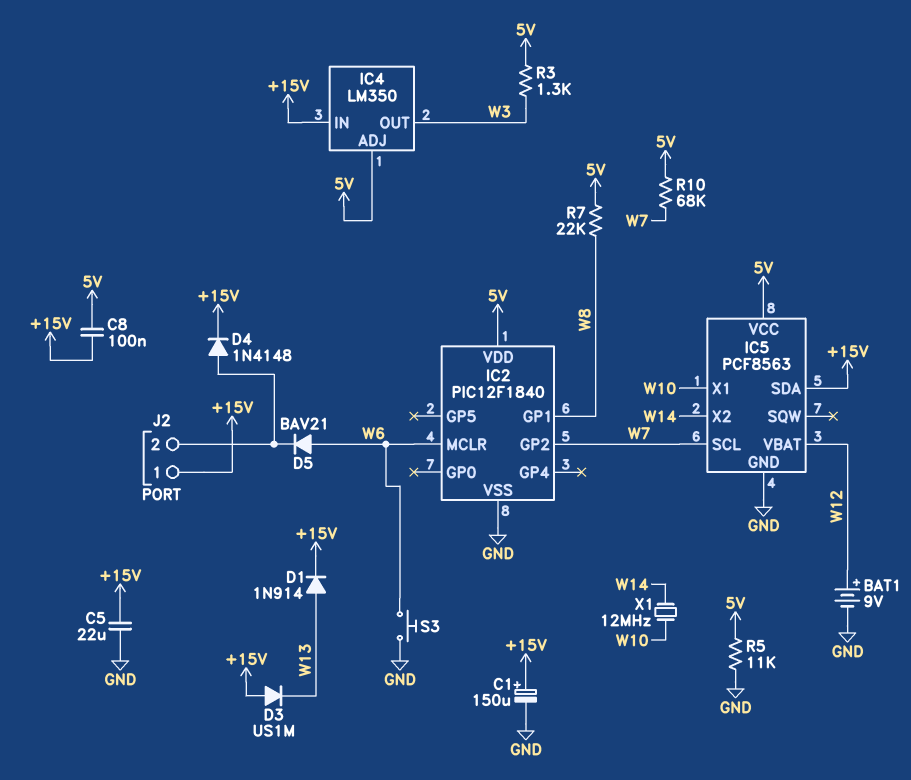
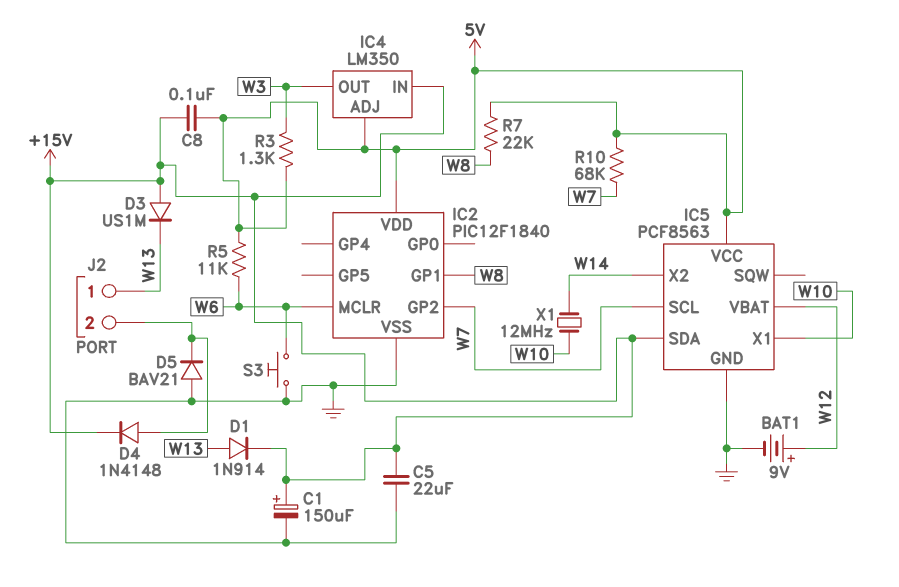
D5: diode BAV21 (A W6, K J2/2) -> diode BAV21 (A GND, K J2/2)
J2 pin 1: +15V -> W13
R5: 11k (5V, GND) -> 11k (5V, W6)

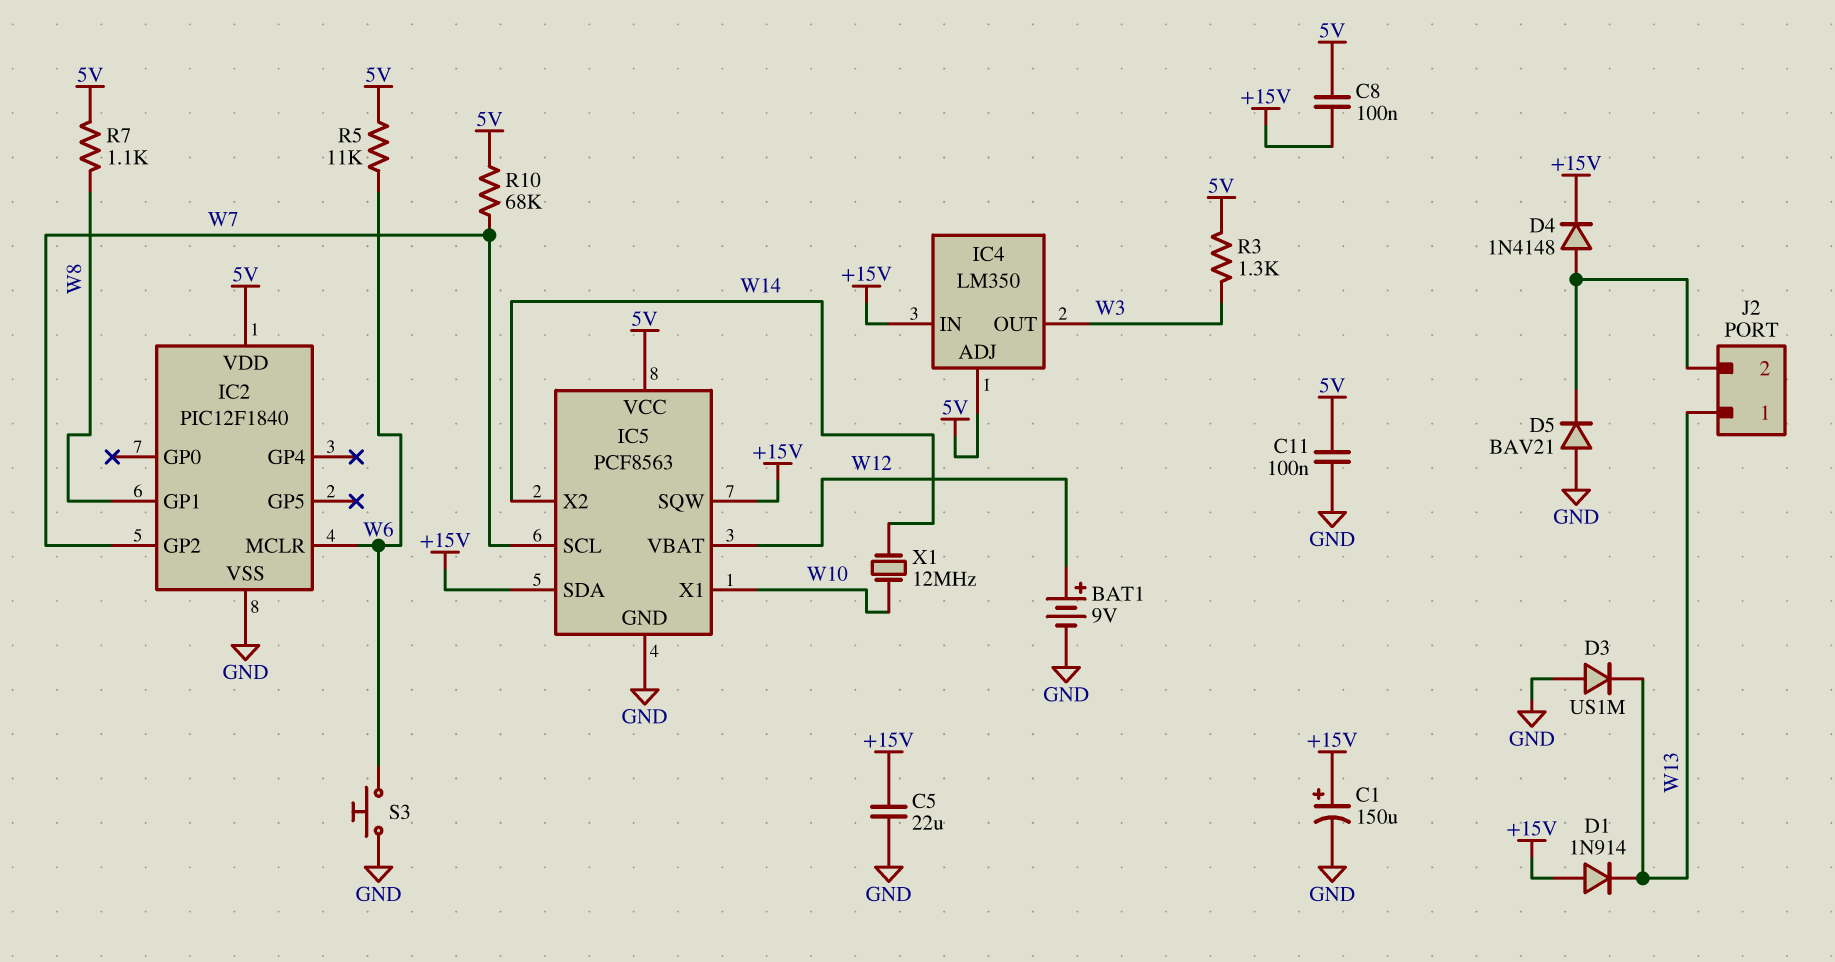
C11: none -> 100nF (5V, GND)
D1: diode 1N914 (A W13, K +15V) -> diode 1N914 (A +15V, K W13)
D3: diode US1M (A +15V, K W13) -> diode US1M (A GND, K W13)
IC5 pin SQW: none -> +15V
R7: 22k (5V, W8) -> 1.1k (5V, W8)

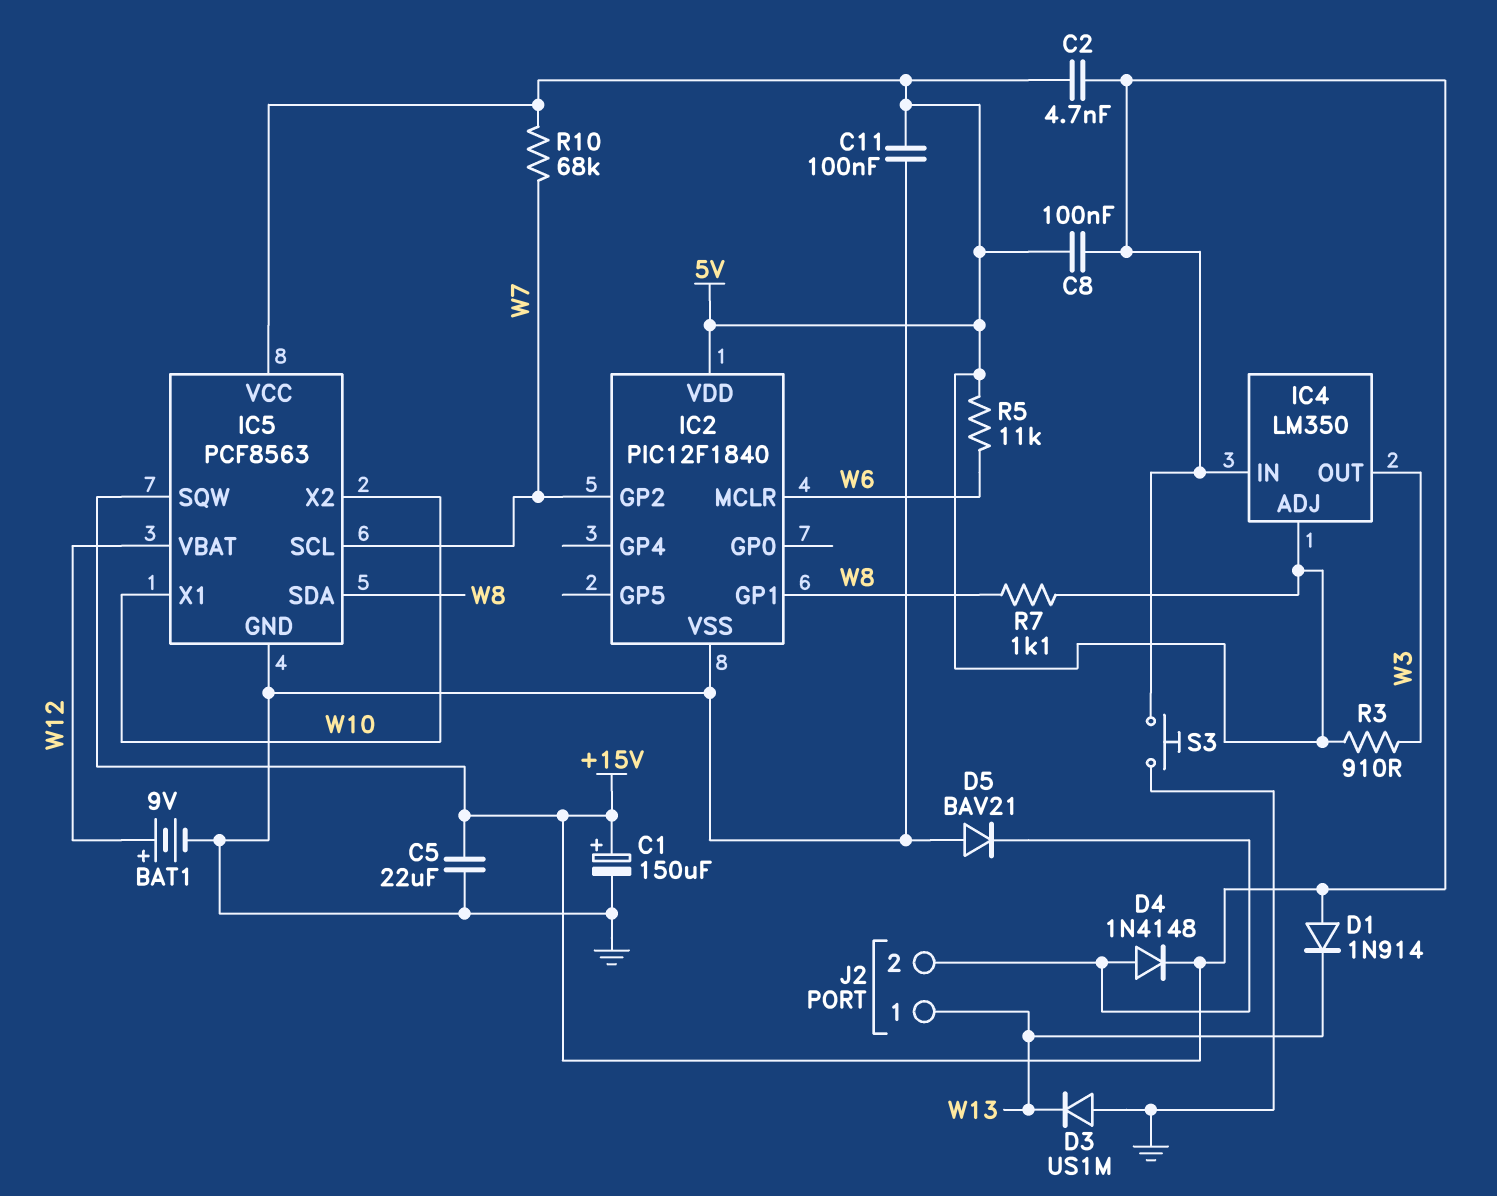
C2: none -> 4.7nF (+15V, 5V)
IC5 pin SDA: +15V -> W8
IC5 pin X2: W14 -> W10
R3: 1.3k (5V, W3) -> 910 (5V, W3)
S3: button (GND, W6) -> button (+15V, GND)
X1: 12MHz (W10, W14) -> none

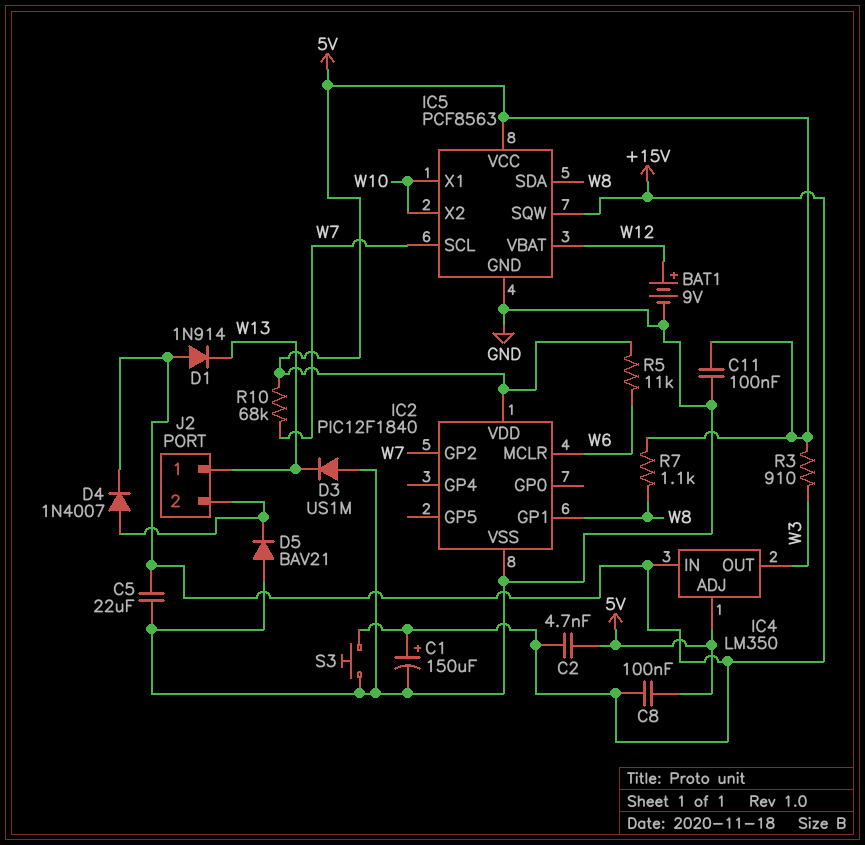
D4: diode 1N4148 (A J2/2, K +15V) -> diode 1N4007 (A J2/2, K +15V)

